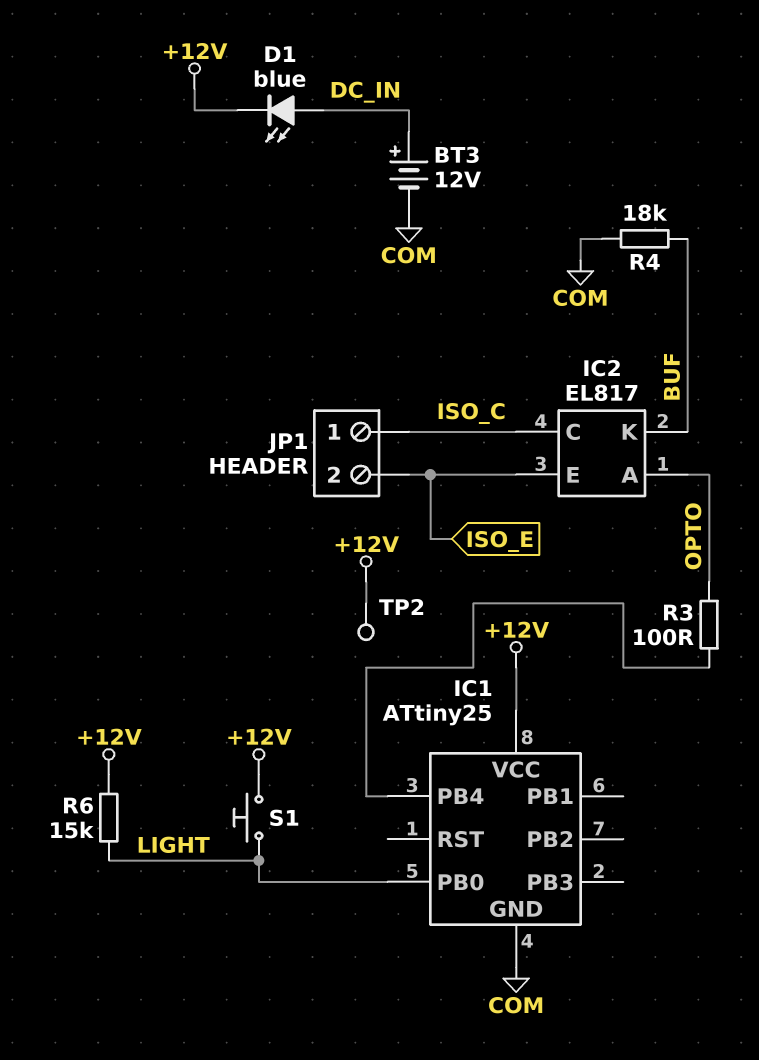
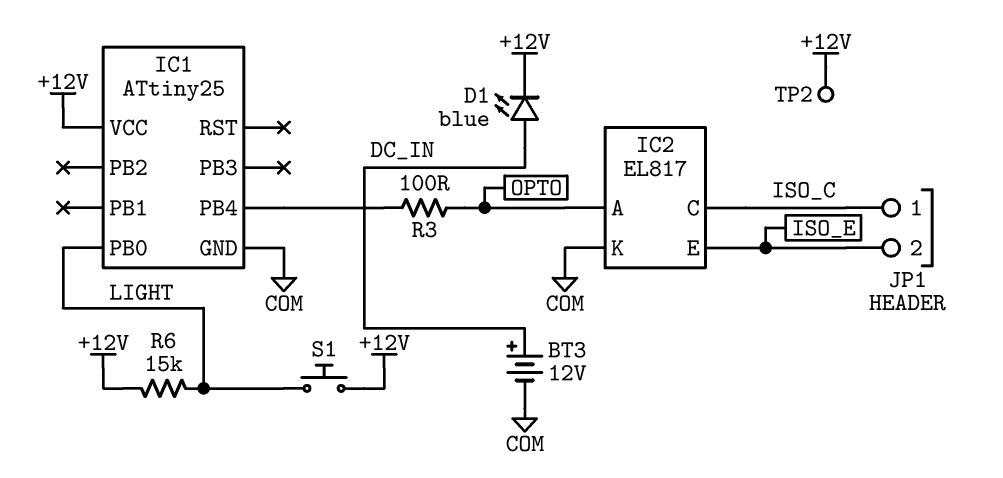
IC2 pin K: BUF -> COM
R4: 18k (BUF, COM) -> none

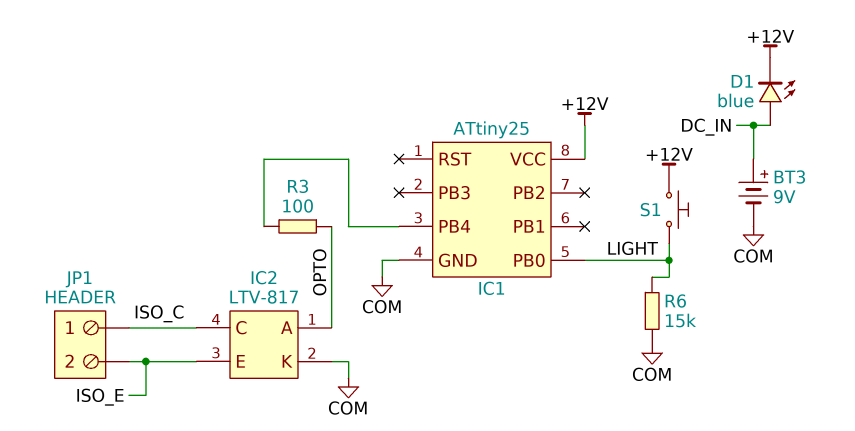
BT3: 12V (plus DC_IN, minus COM) -> 9V (plus DC_IN, minus COM)
IC2: EL817 -> LTV-817
R6: 15k (+12V, LIGHT) -> 15k (COM, LIGHT)
TP2: test point (+12V) -> none

